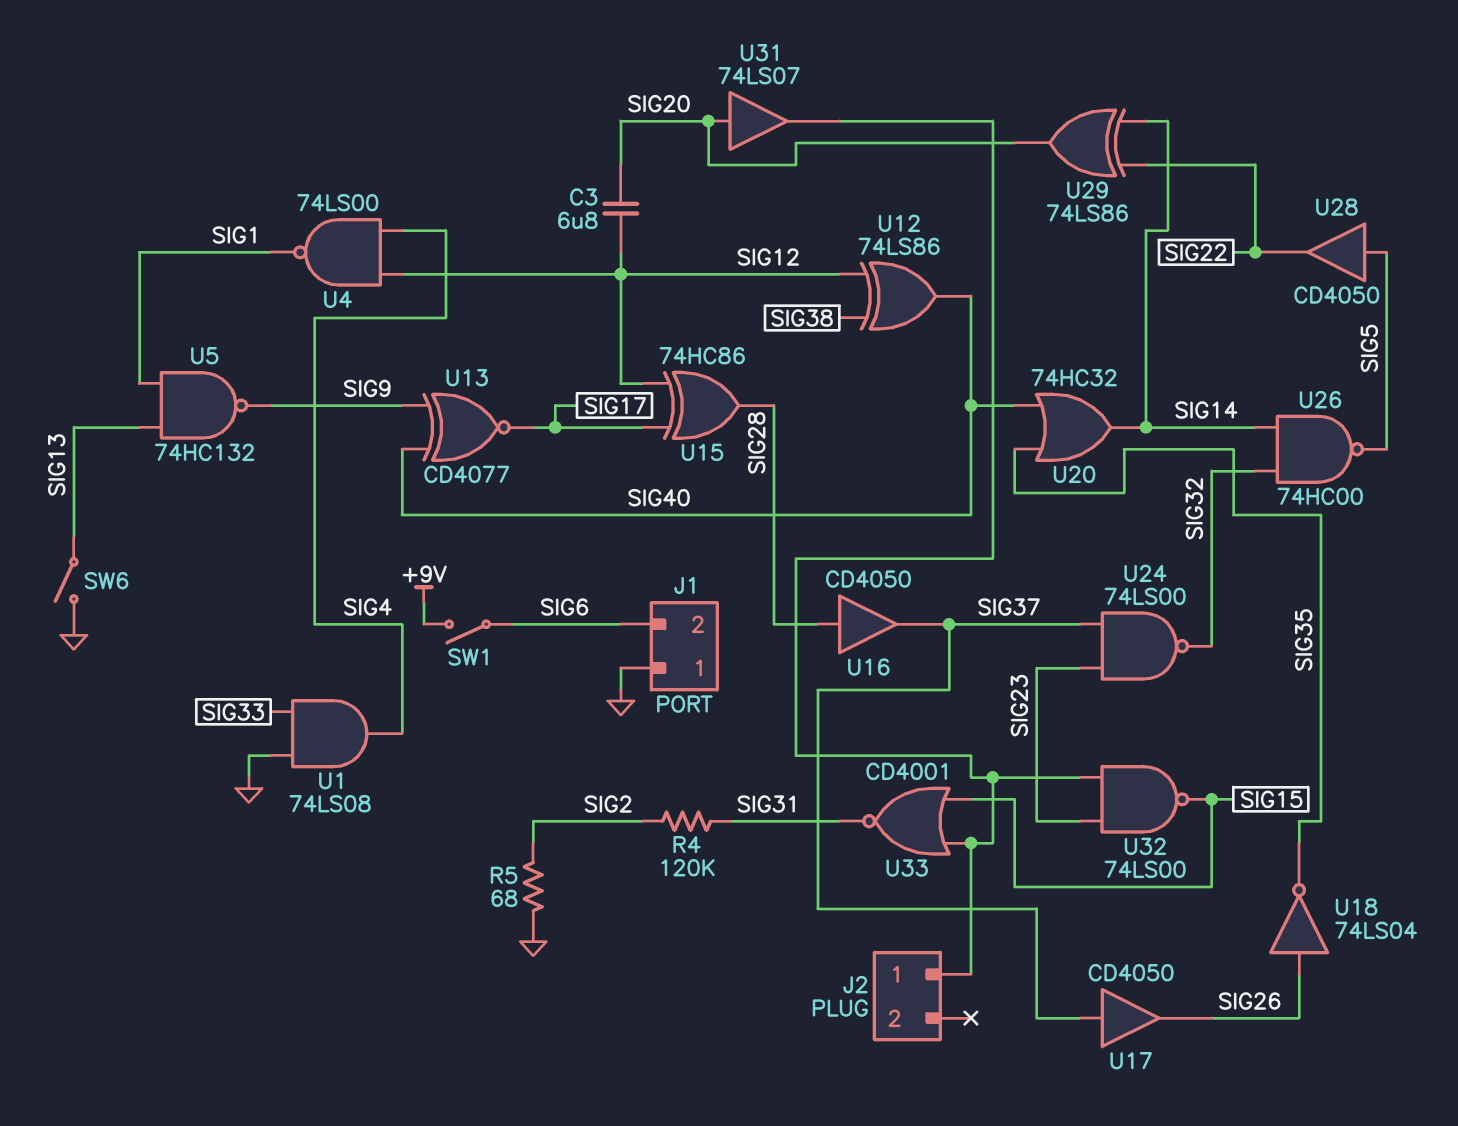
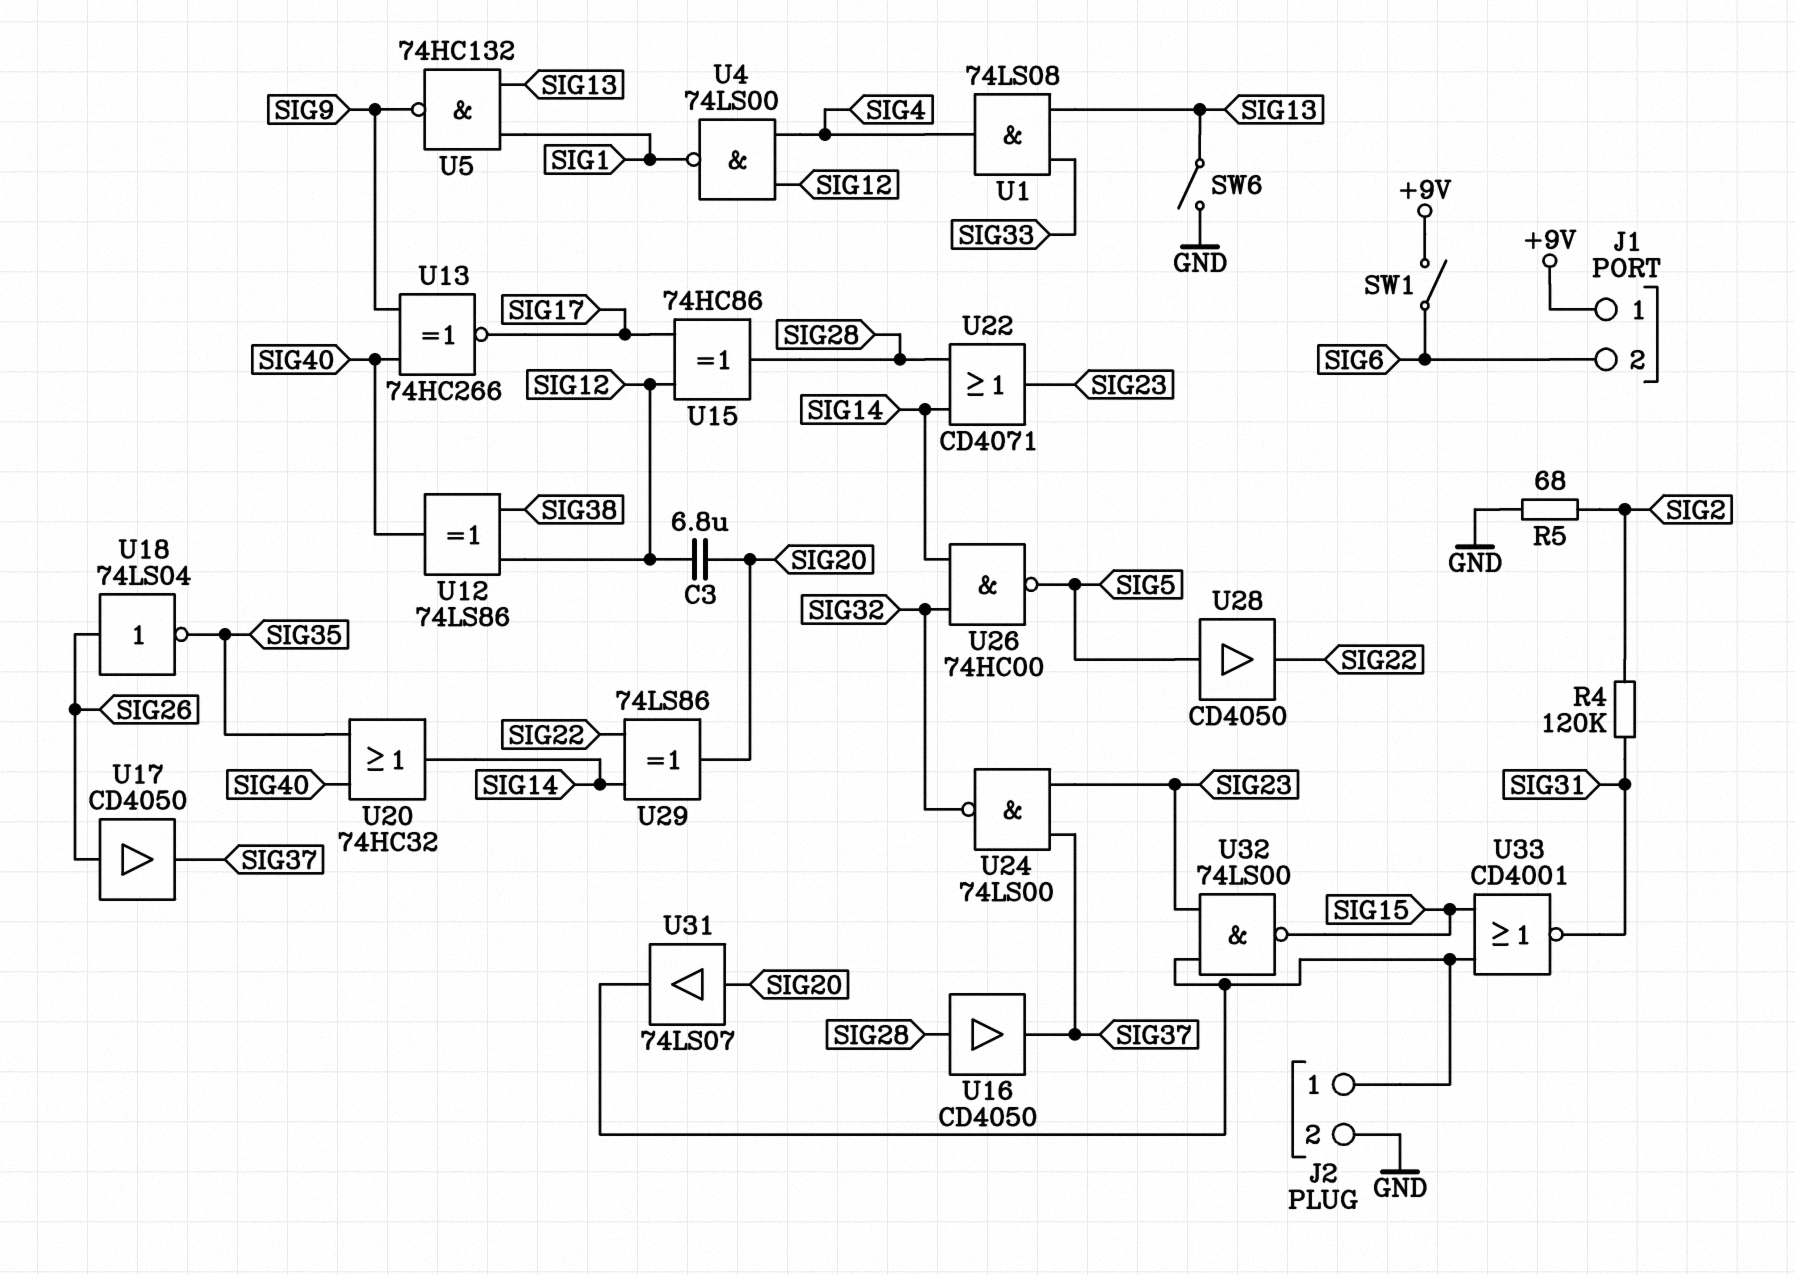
J1 pin 1: GND -> +9V
J2 pin 2: none -> GND
U1: AND 74LS08 (in GND, in SIG33, out SIG4) -> AND 74LS08 (in SIG13, in SIG33, out SIG4)
U13: XNOR CD4077 (in SIG9, in SIG40, out SIG17) -> XNOR 74HC266 (in SIG9, in SIG40, out SIG17)
U17: buffer CD4050 (in SIG37, out SIG26) -> buffer CD4050 (in SIG26, out SIG37)
U22: none -> OR CD4071 (in SIG14, in SIG28, out SIG23)

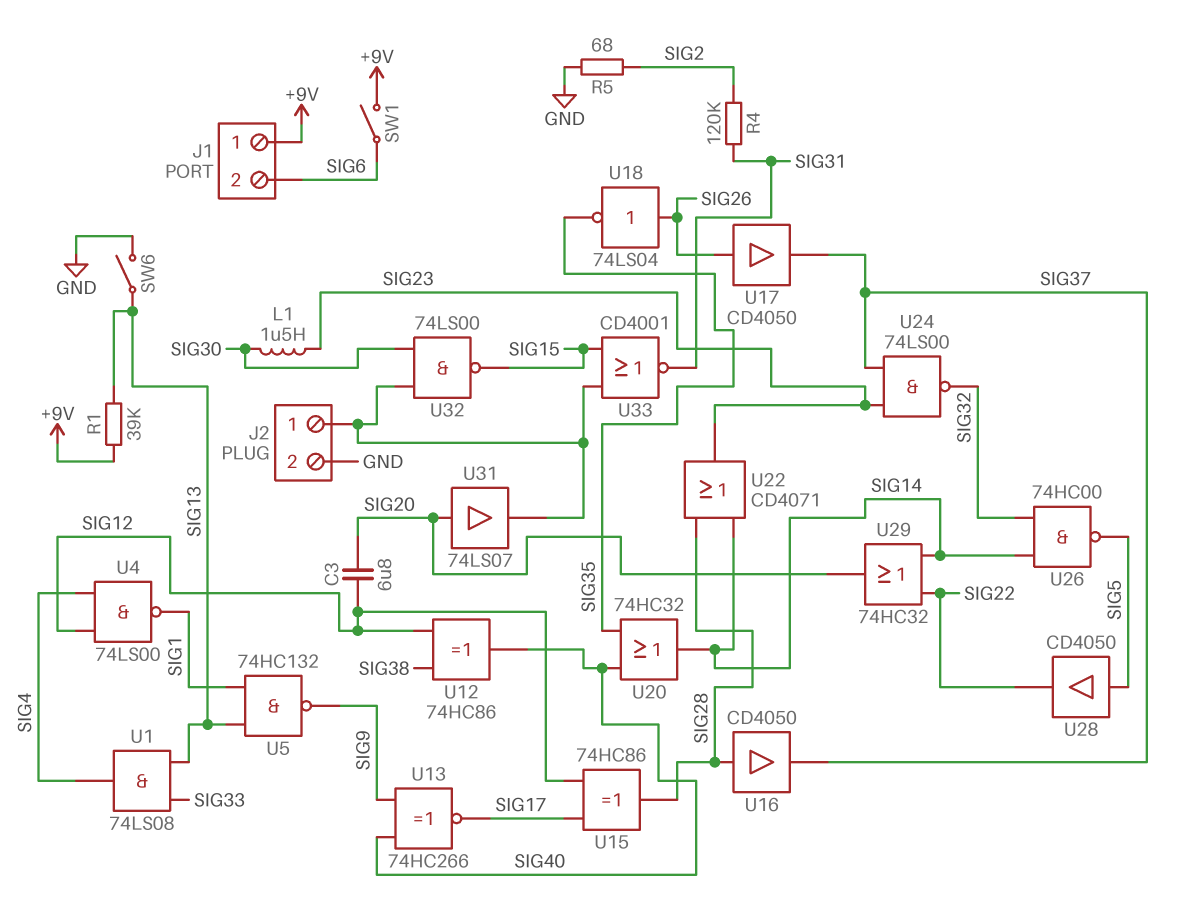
L1: none -> 1.5uH (SIG23, SIG30)
R1: none -> 39k (+9V, SIG13)
U12: XOR 74LS86 (in SIG12, in SIG38, out SIG40) -> XOR 74HC86 (in SIG12, in SIG38, out SIG40)
U29: XOR 74LS86 (in SIG14, in SIG22, out SIG20) -> OR 74HC32 (in SIG14, in SIG22, out SIG20)
U32: NAND 74LS00 (in J2/1, in SIG23, out SIG15) -> NAND 74LS00 (in J2/1, in SIG30, out SIG15)

